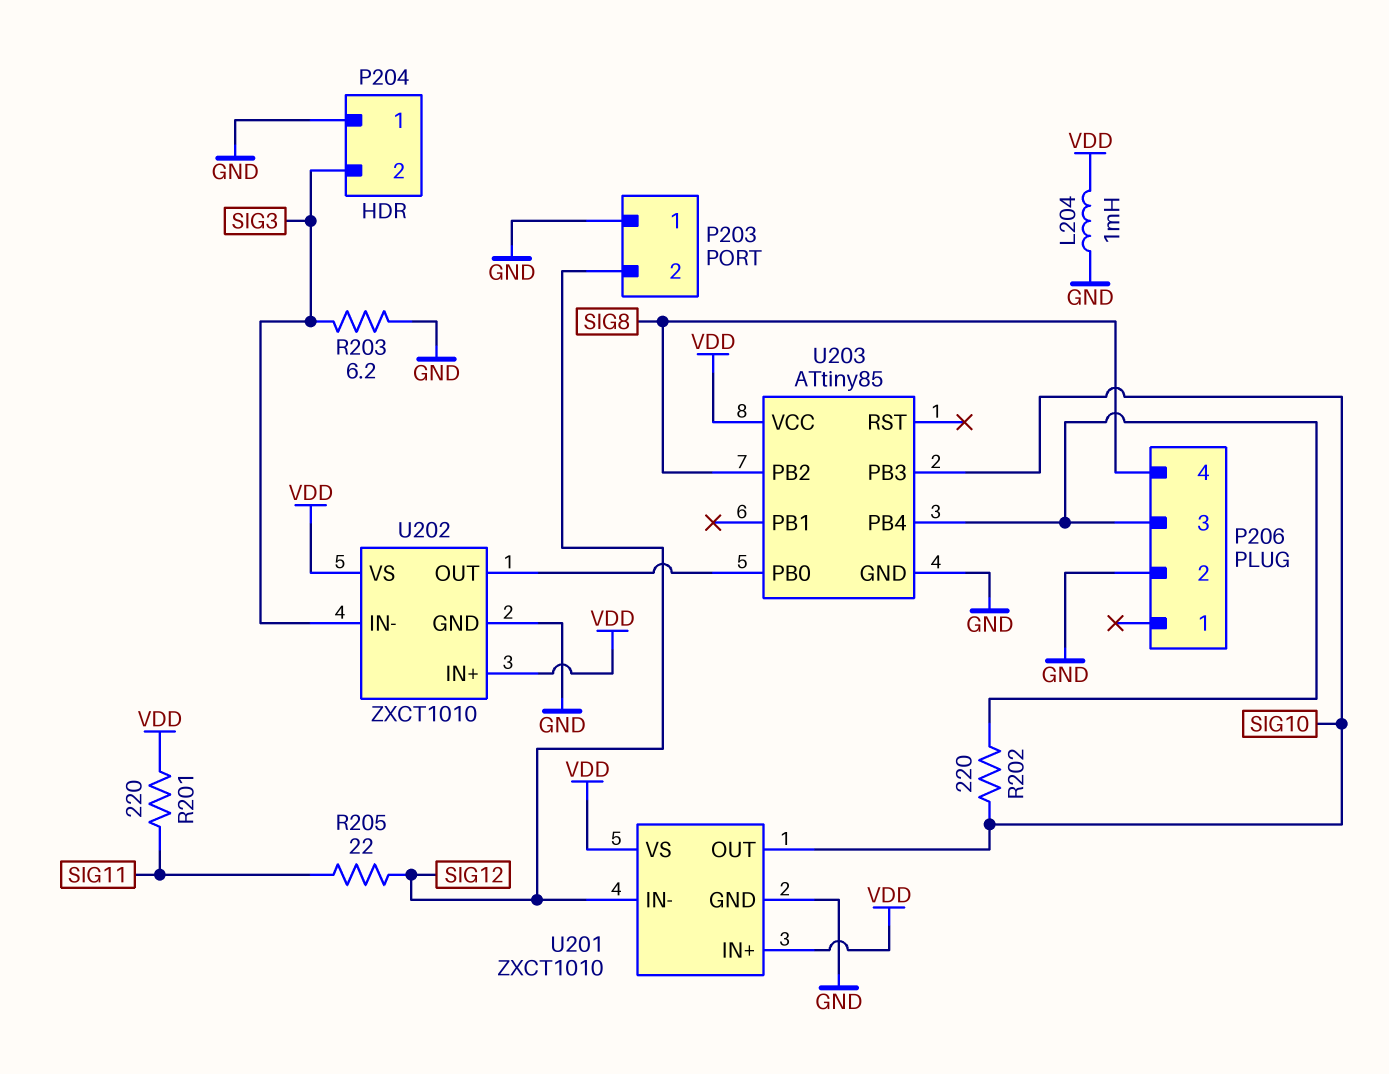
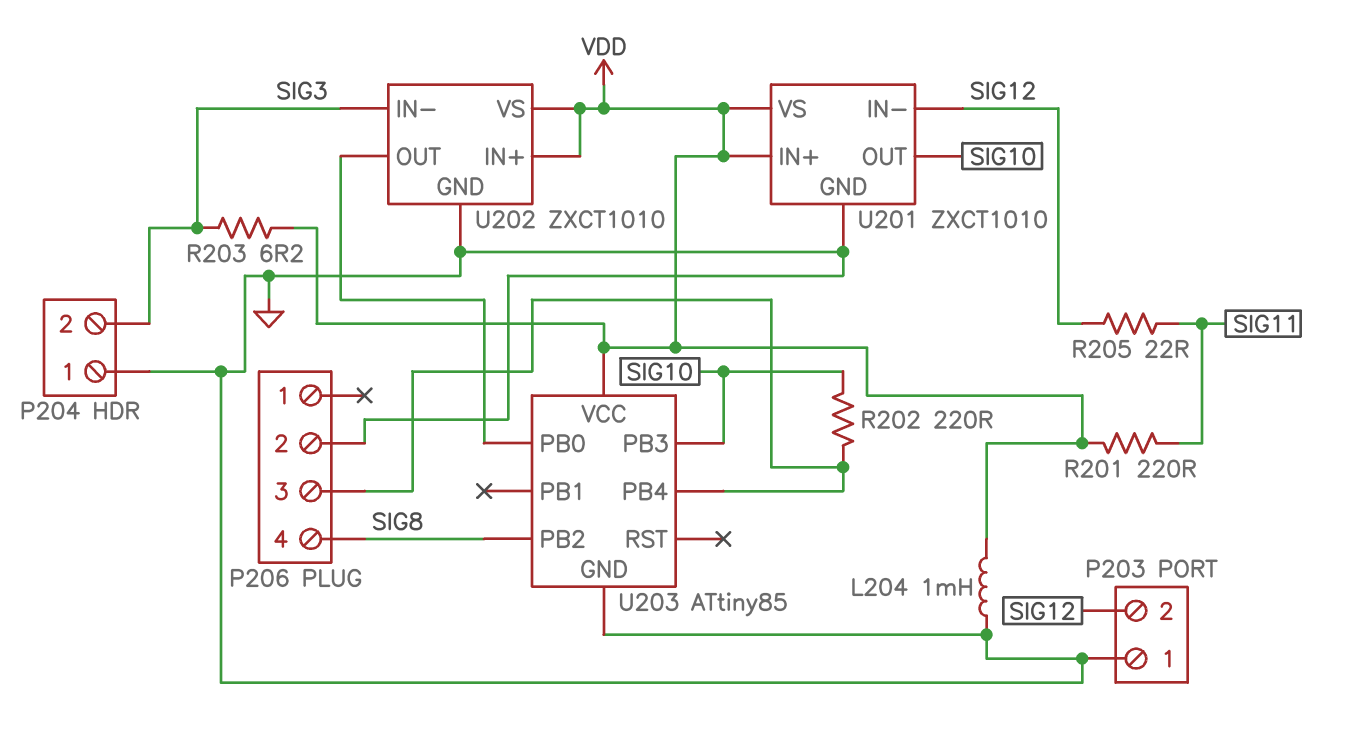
R203: 6.2 (GND, SIG3) -> 6.2 (SIG3, VDD)

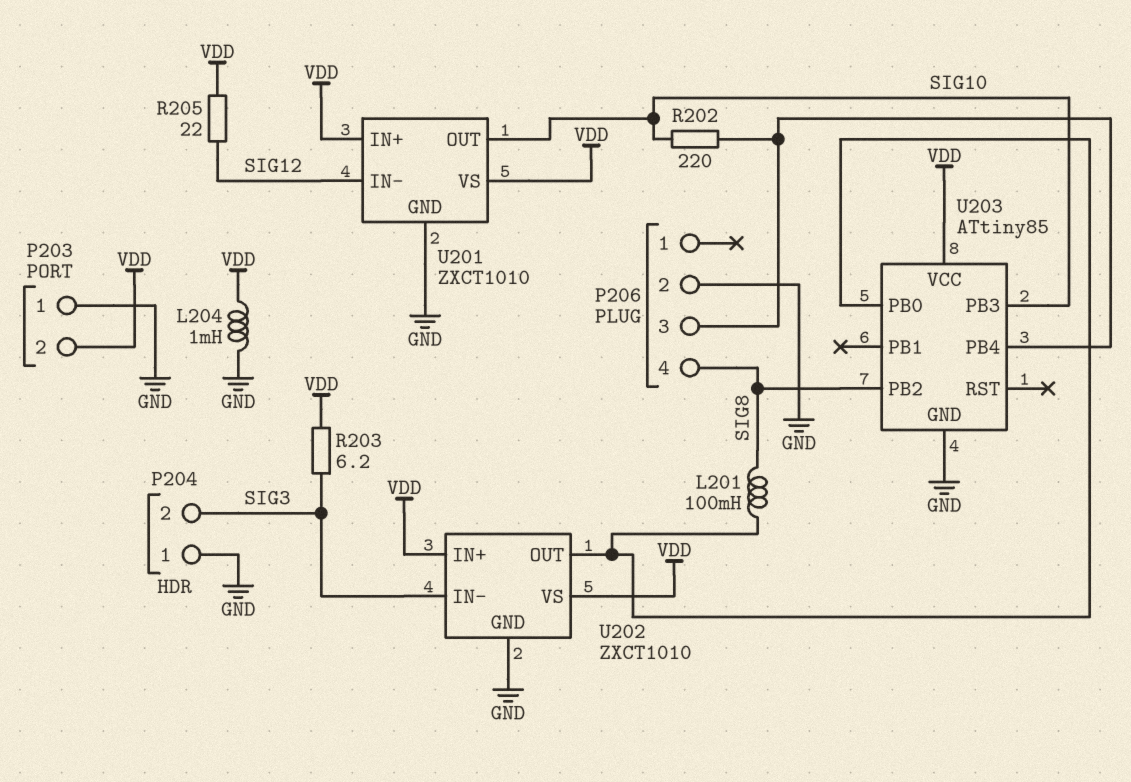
L201: none -> 100mH (SIG8, U202/OUT)
P203 pin 2: SIG12 -> VDD
R201: 220 (SIG11, VDD) -> none
R205: 22 (SIG11, SIG12) -> 22 (SIG12, VDD)

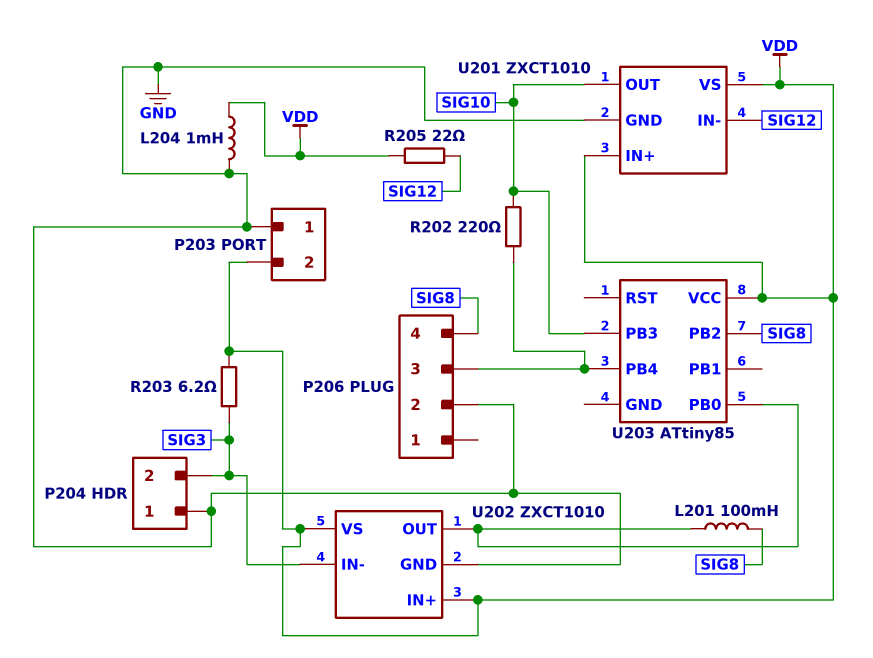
U203 pin GND: GND -> none

